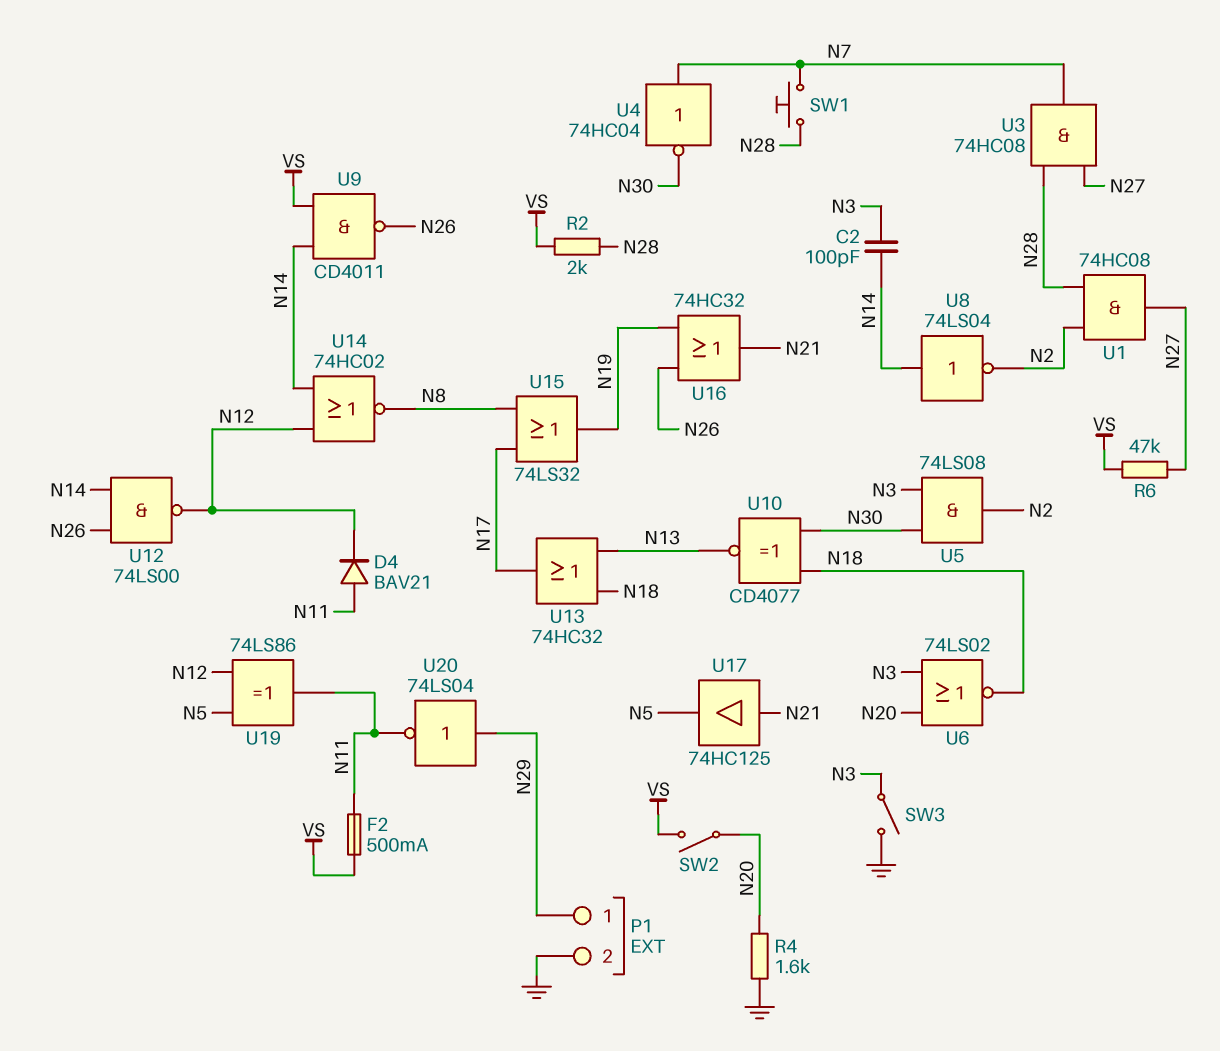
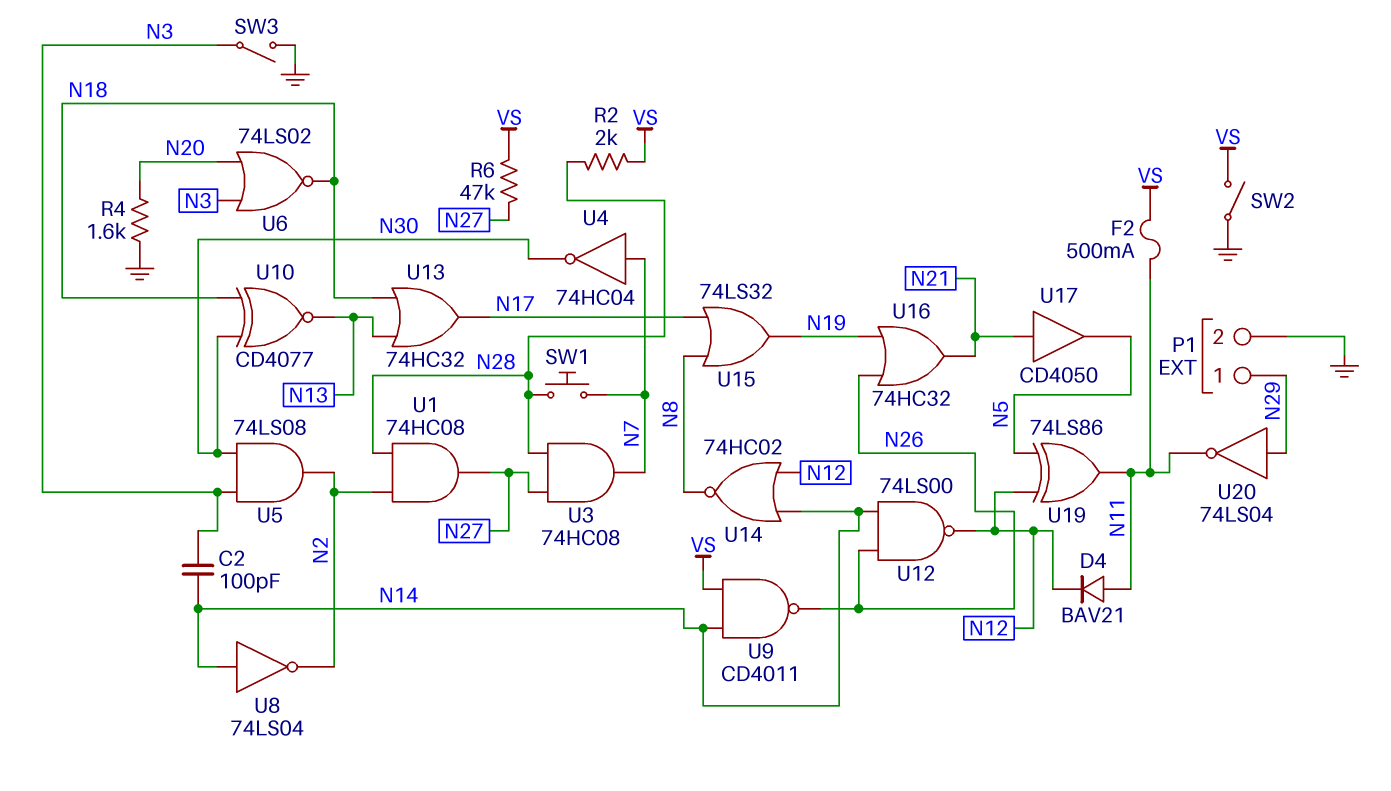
SW2: switch (N20, VS) -> switch (GND, VS)
U17: buffer 74HC125 (in N21, out N5) -> buffer CD4050 (in N21, out N5)

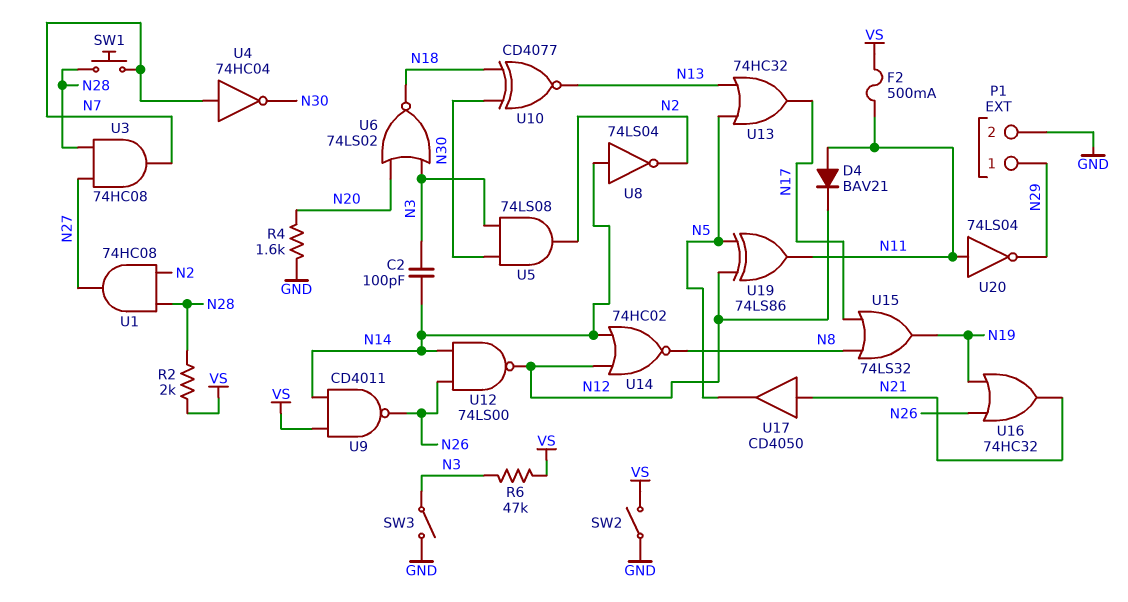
R6: 47k (N27, VS) -> 47k (N3, VS)
U13: OR 74HC32 (in N13, in N18, out N17) -> OR 74HC32 (in N5, in N13, out N17)
U20: NOT 74LS04 (in N29, out N11) -> NOT 74LS04 (in N11, out N29)

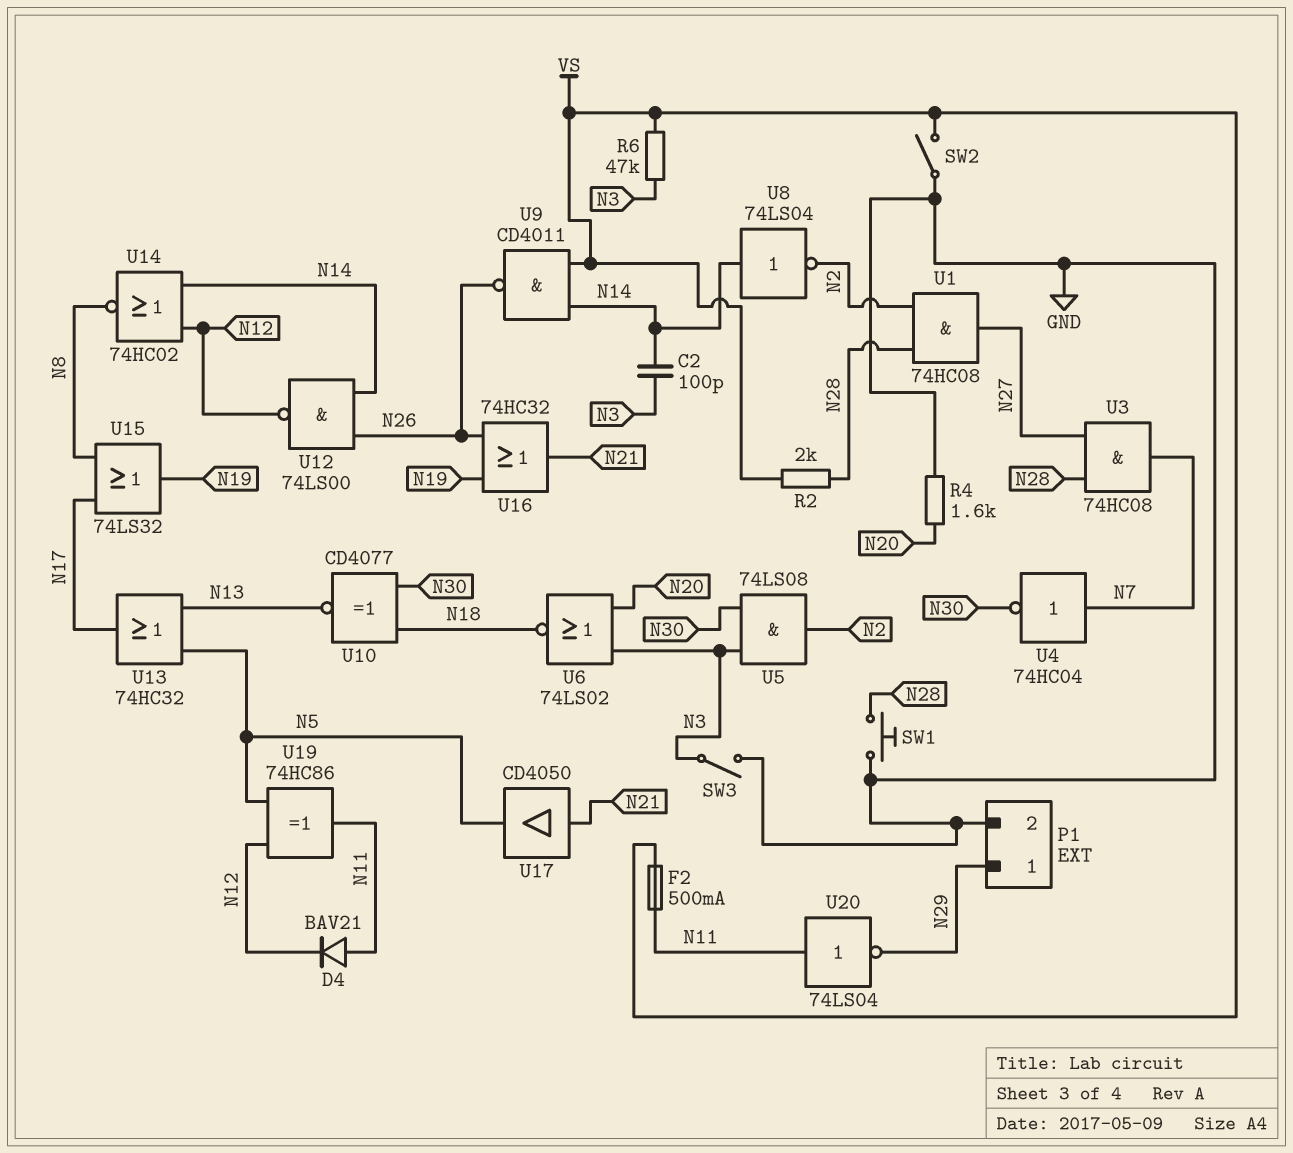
SW1: button (N7, N28) -> button (GND, N28)
U19: XOR 74LS86 (in N5, in N12, out N11) -> XOR 74HC86 (in N5, in N12, out N11)

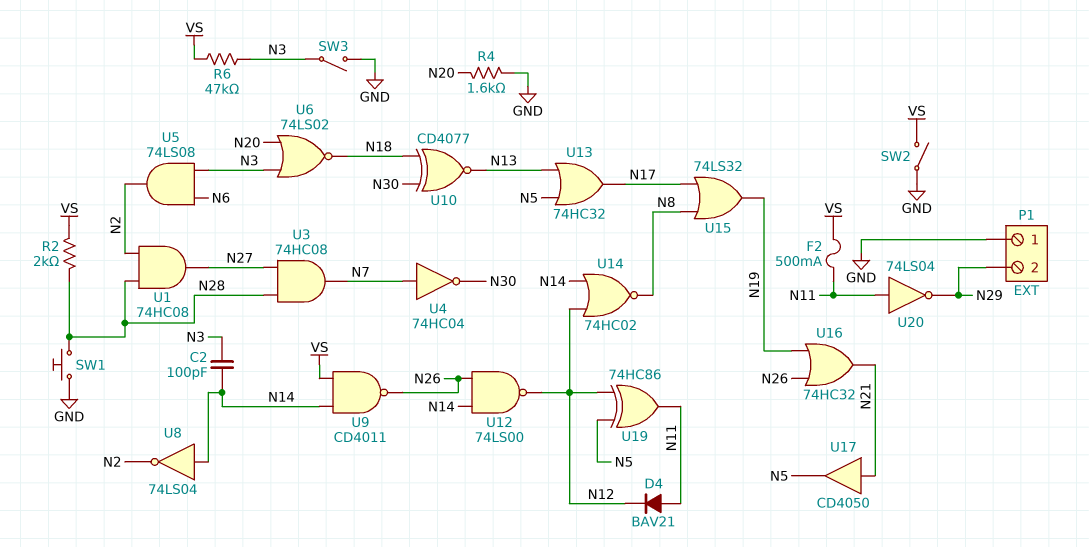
P1 pin 1: N29 -> GND
P1 pin 2: GND -> N29
U5: AND 74LS08 (in N3, in N30, out N2) -> AND 74LS08 (in N3, in N6, out N2)

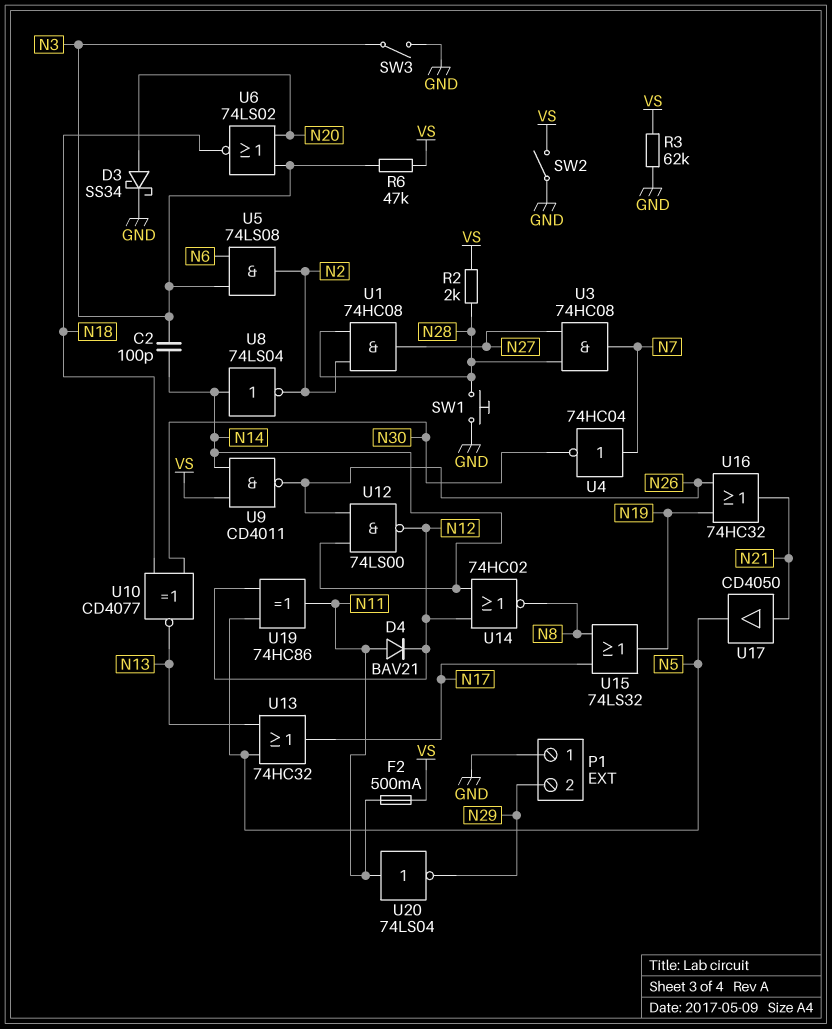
D3: none -> schottky SS34 (A N20, K GND)
R3: none -> 62k (GND, VS)
R4: 1.6k (GND, N20) -> none

